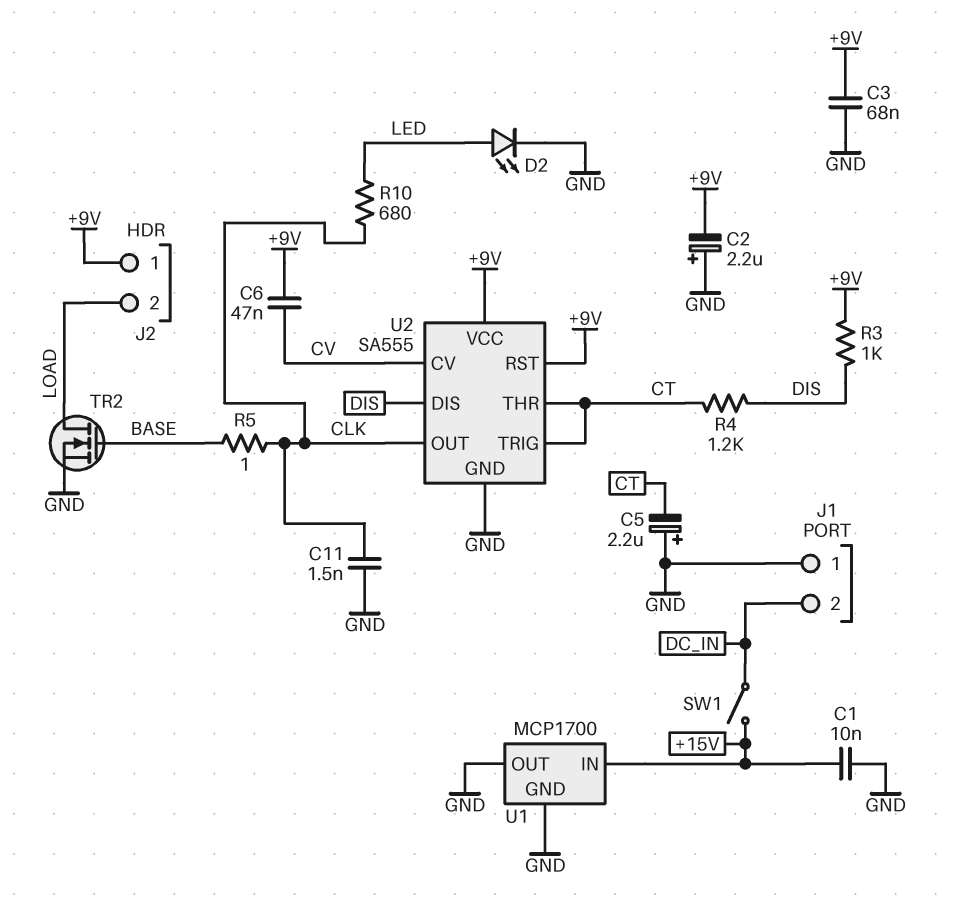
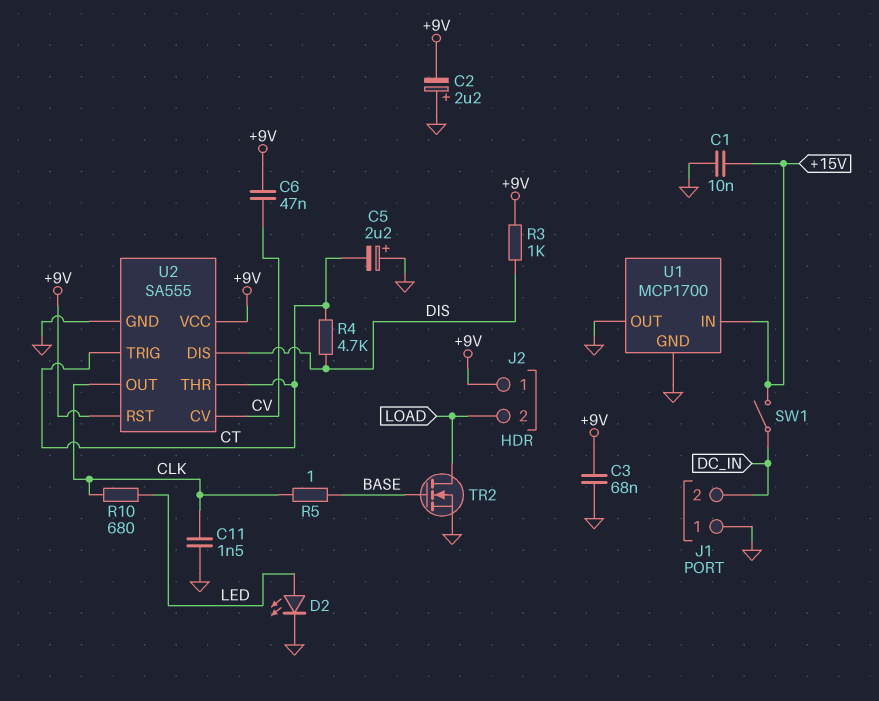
R4: 1.2k (CT, DIS) -> 4.7k (CT, DIS)

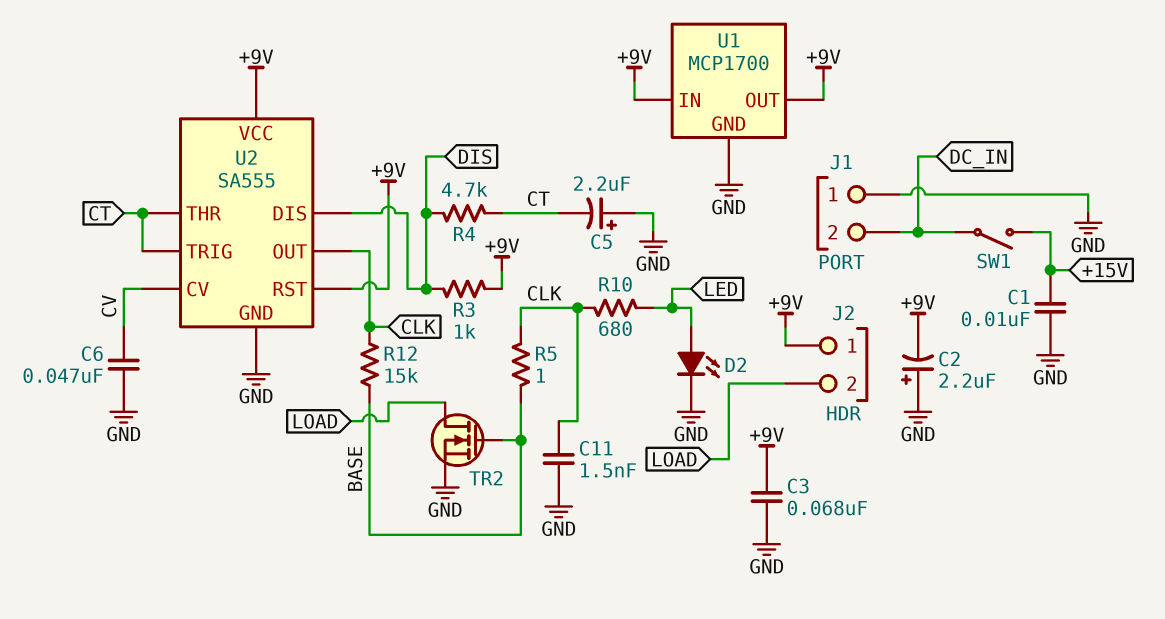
C6: 47nF (+9V, CV) -> 47nF (CV, GND)
R12: none -> 15k (BASE, CLK)
U1 pin IN: +15V -> +9V
U1 pin OUT: GND -> +9V

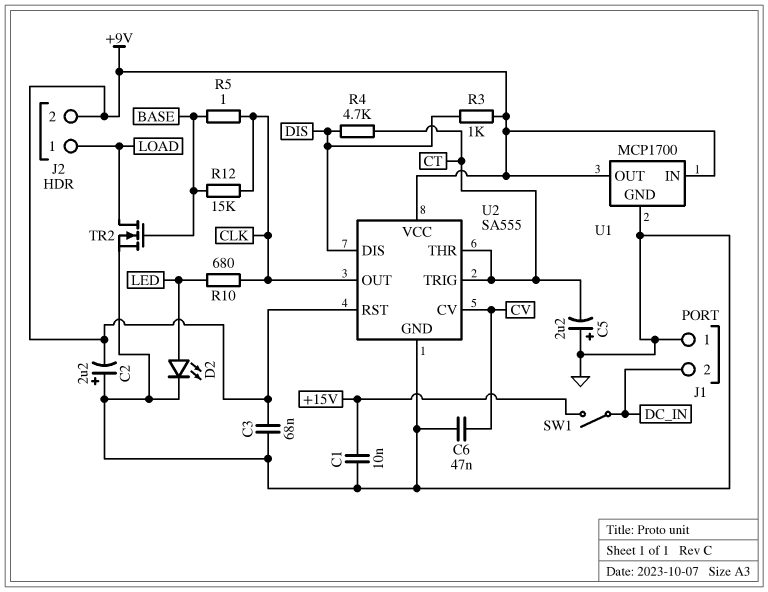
C11: 1.5nF (CLK, GND) -> none
J2 pin 1: +9V -> LOAD
J2 pin 2: LOAD -> +9V

